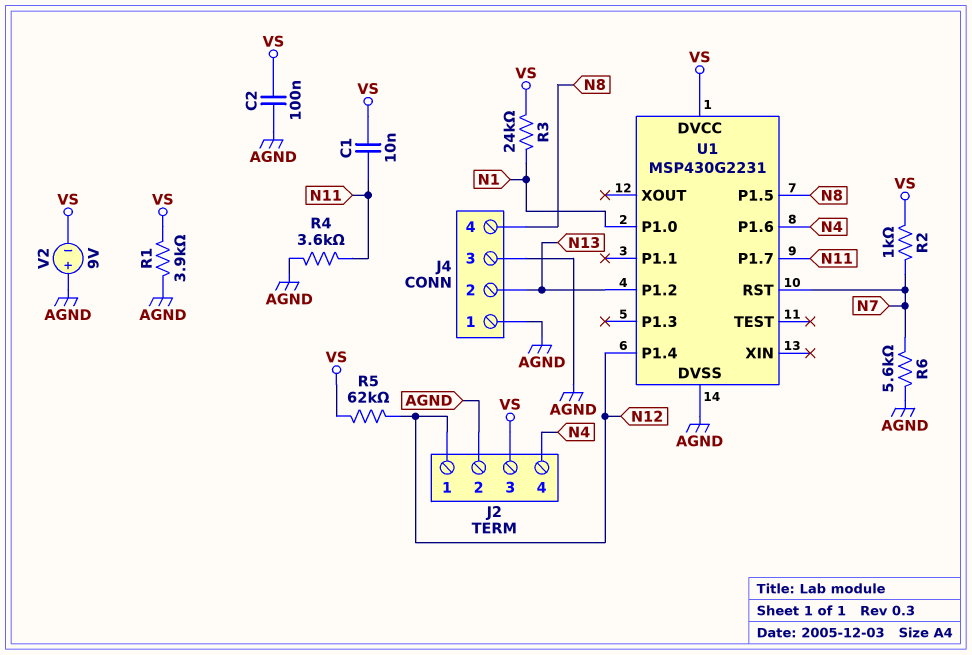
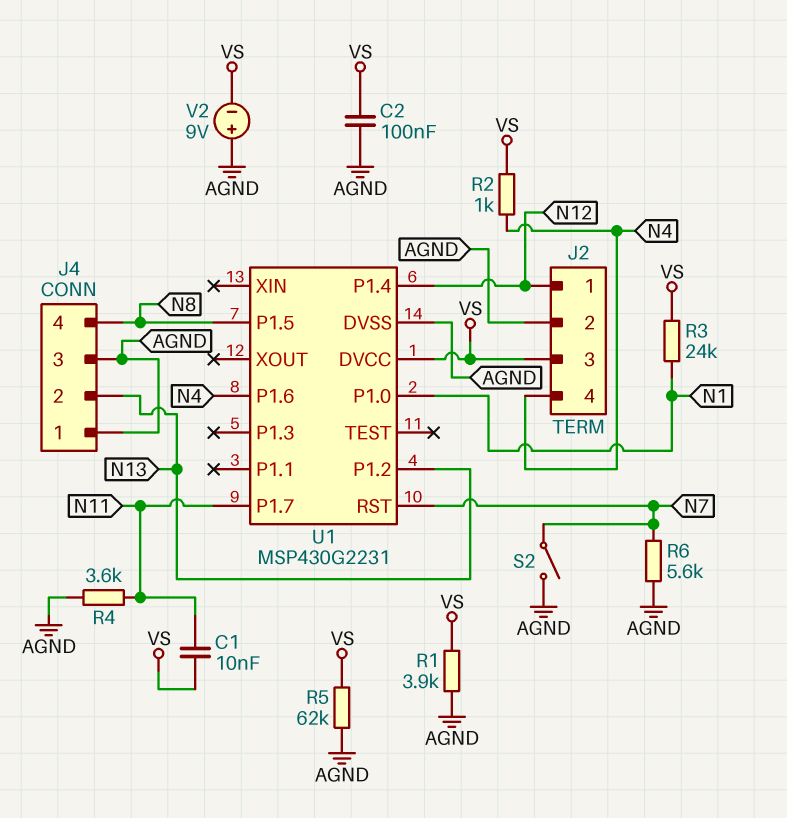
R2: 1k (N7, VS) -> 1k (N4, VS)
R5: 62k (N12, VS) -> 62k (AGND, VS)
S2: none -> switch (AGND, N7)

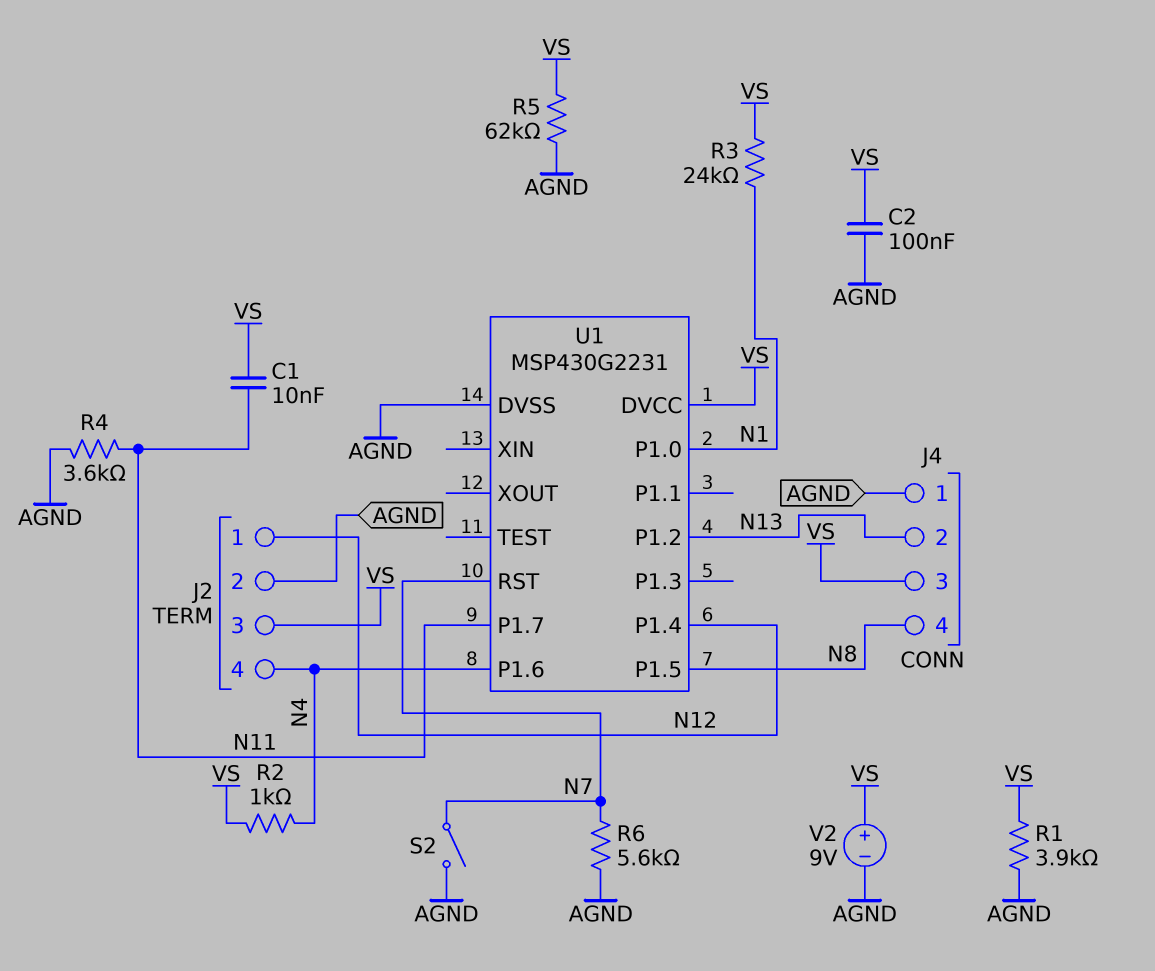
J4 pin 3: AGND -> VS
V2: 9V (plus AGND, minus VS) -> 9V (plus VS, minus AGND)

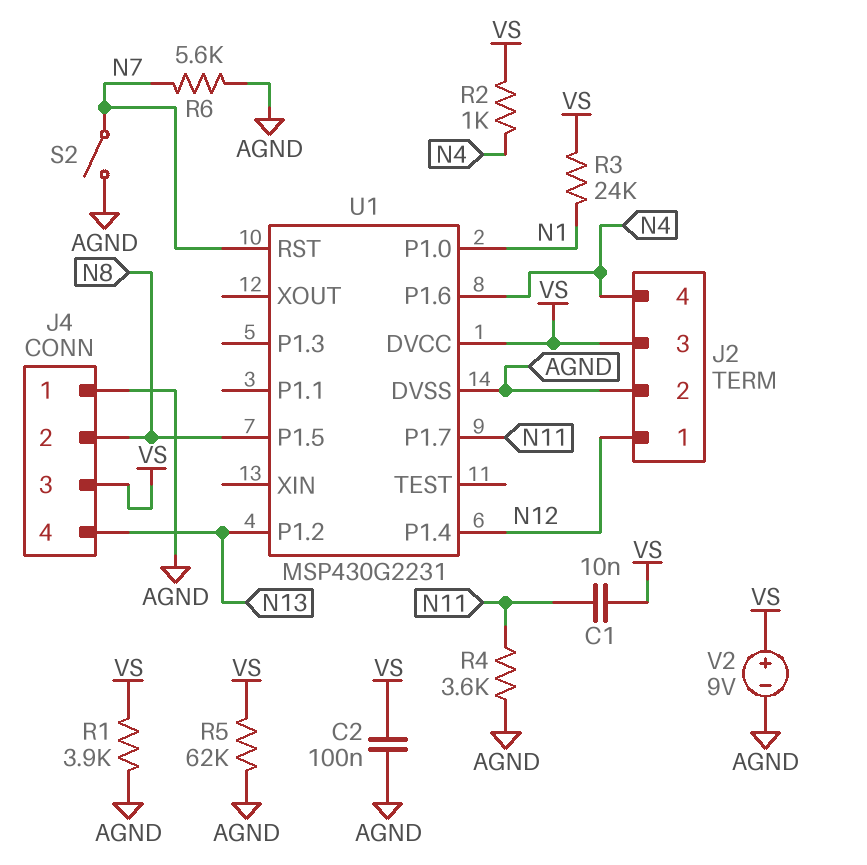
J4 pin 2: N13 -> N8
J4 pin 4: N8 -> N13

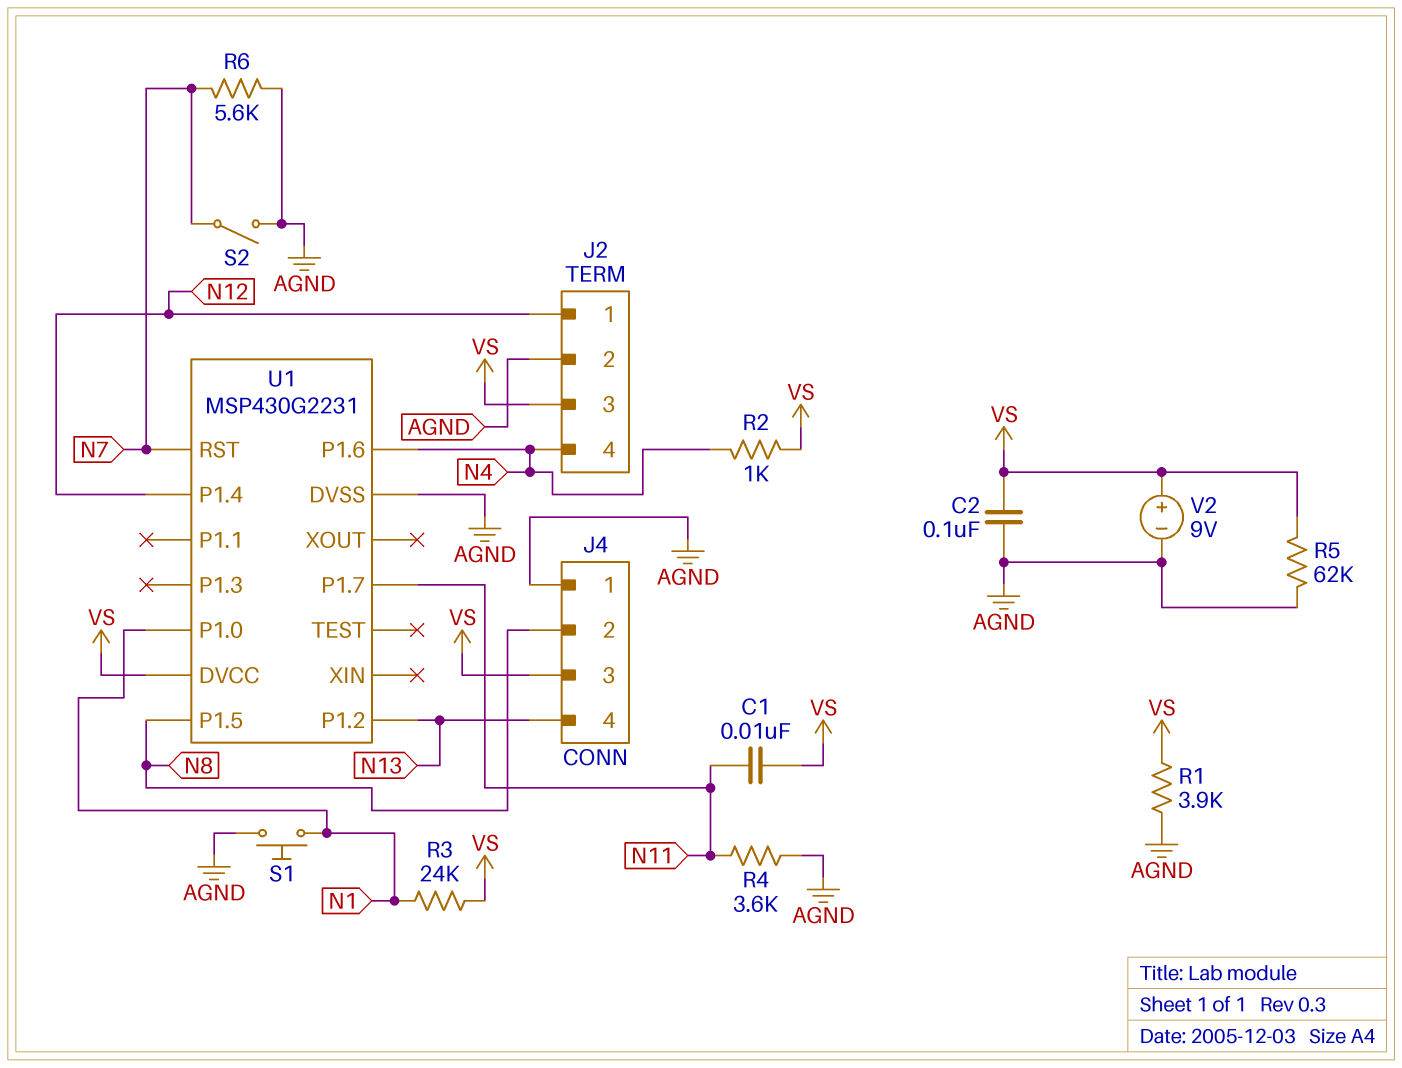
S1: none -> button (AGND, N1)

